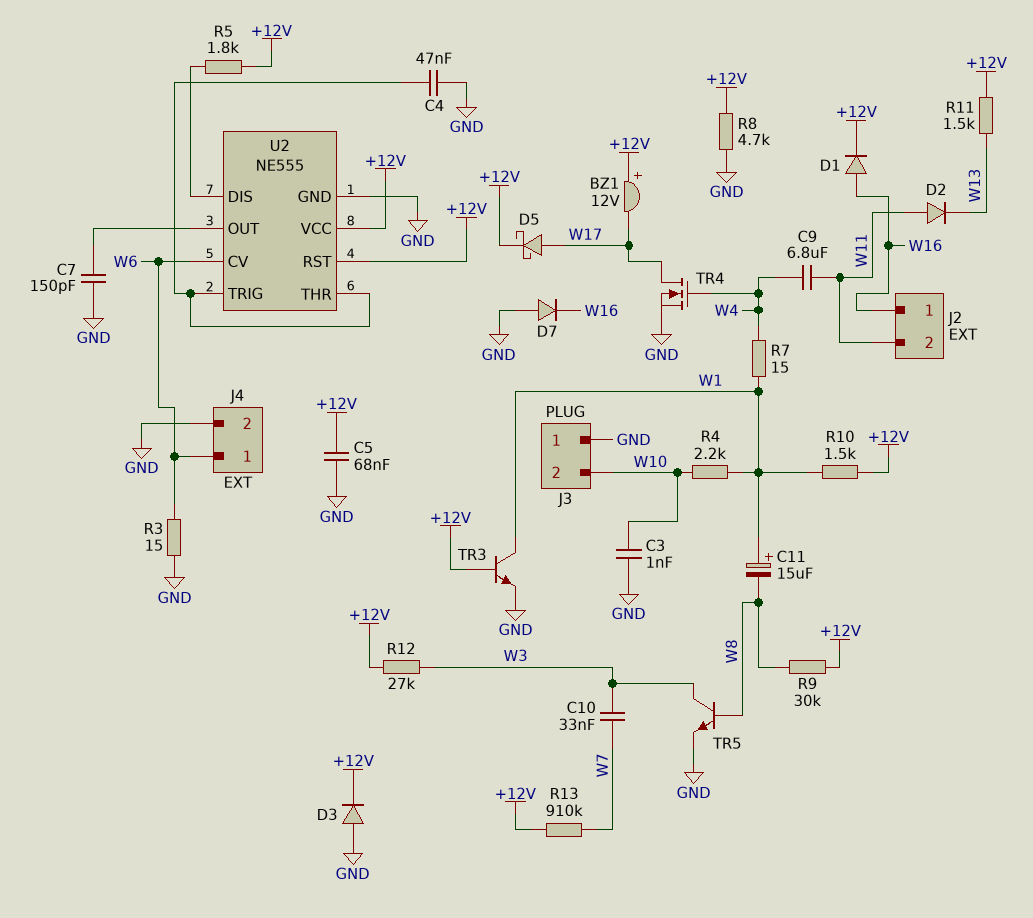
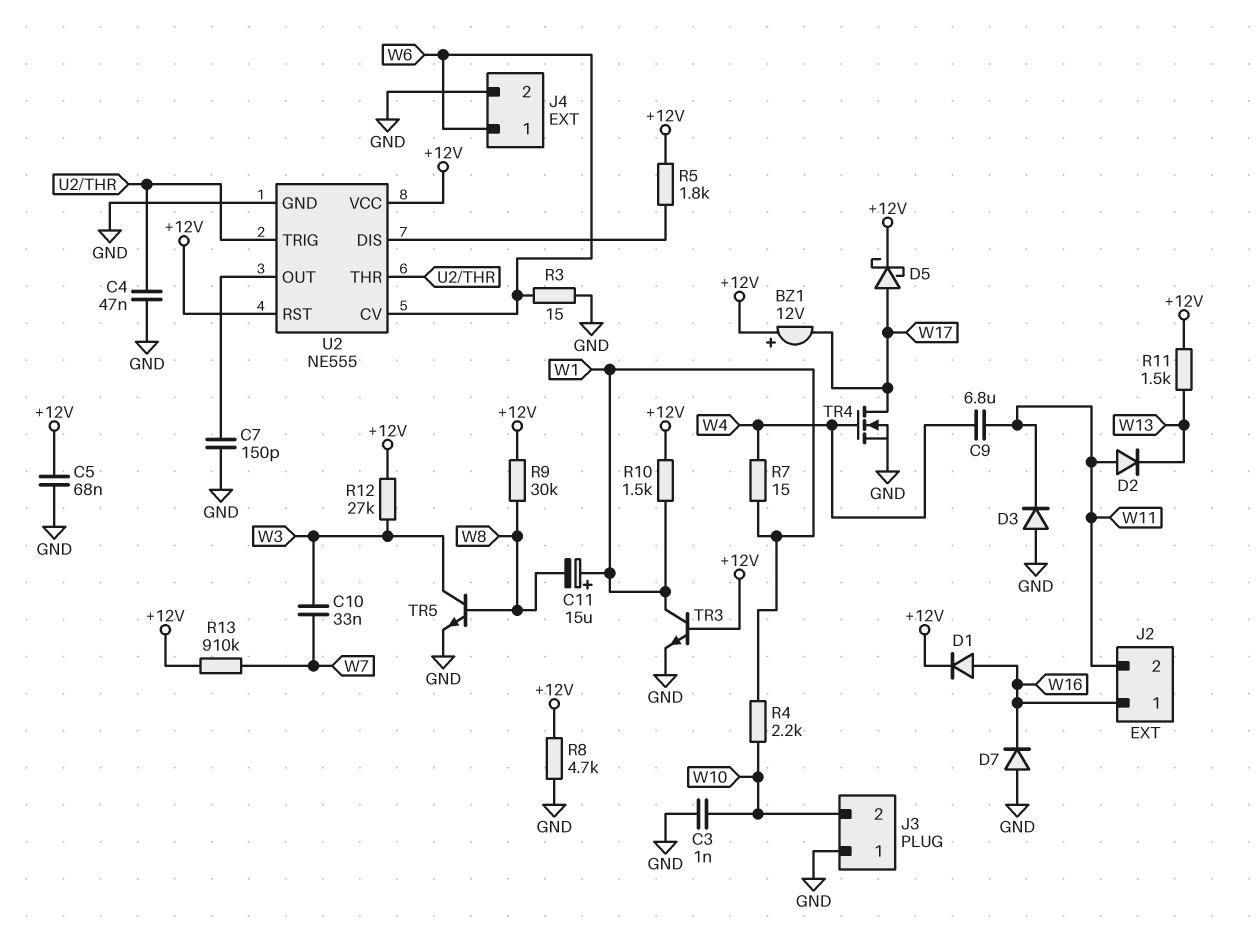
D3: diode (A GND, K +12V) -> diode (A GND, K W11)

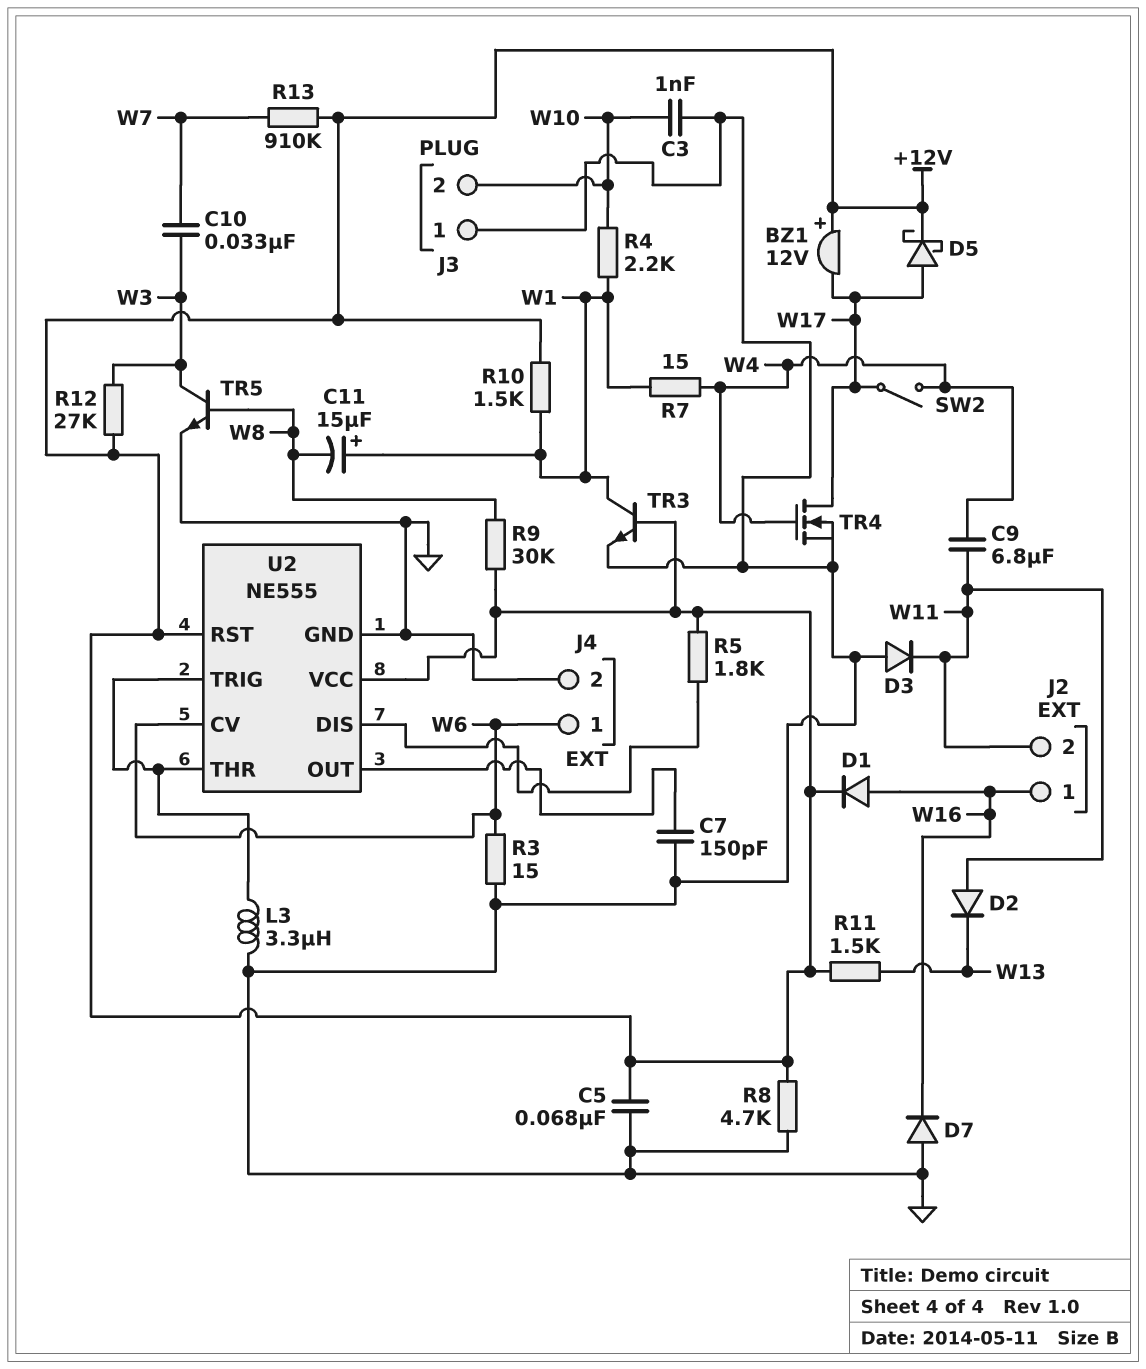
C4: 47nF (GND, U2/THR) -> none
L3: none -> 3.3uH (GND, U2/THR)
SW2: none -> switch (W4, W17)

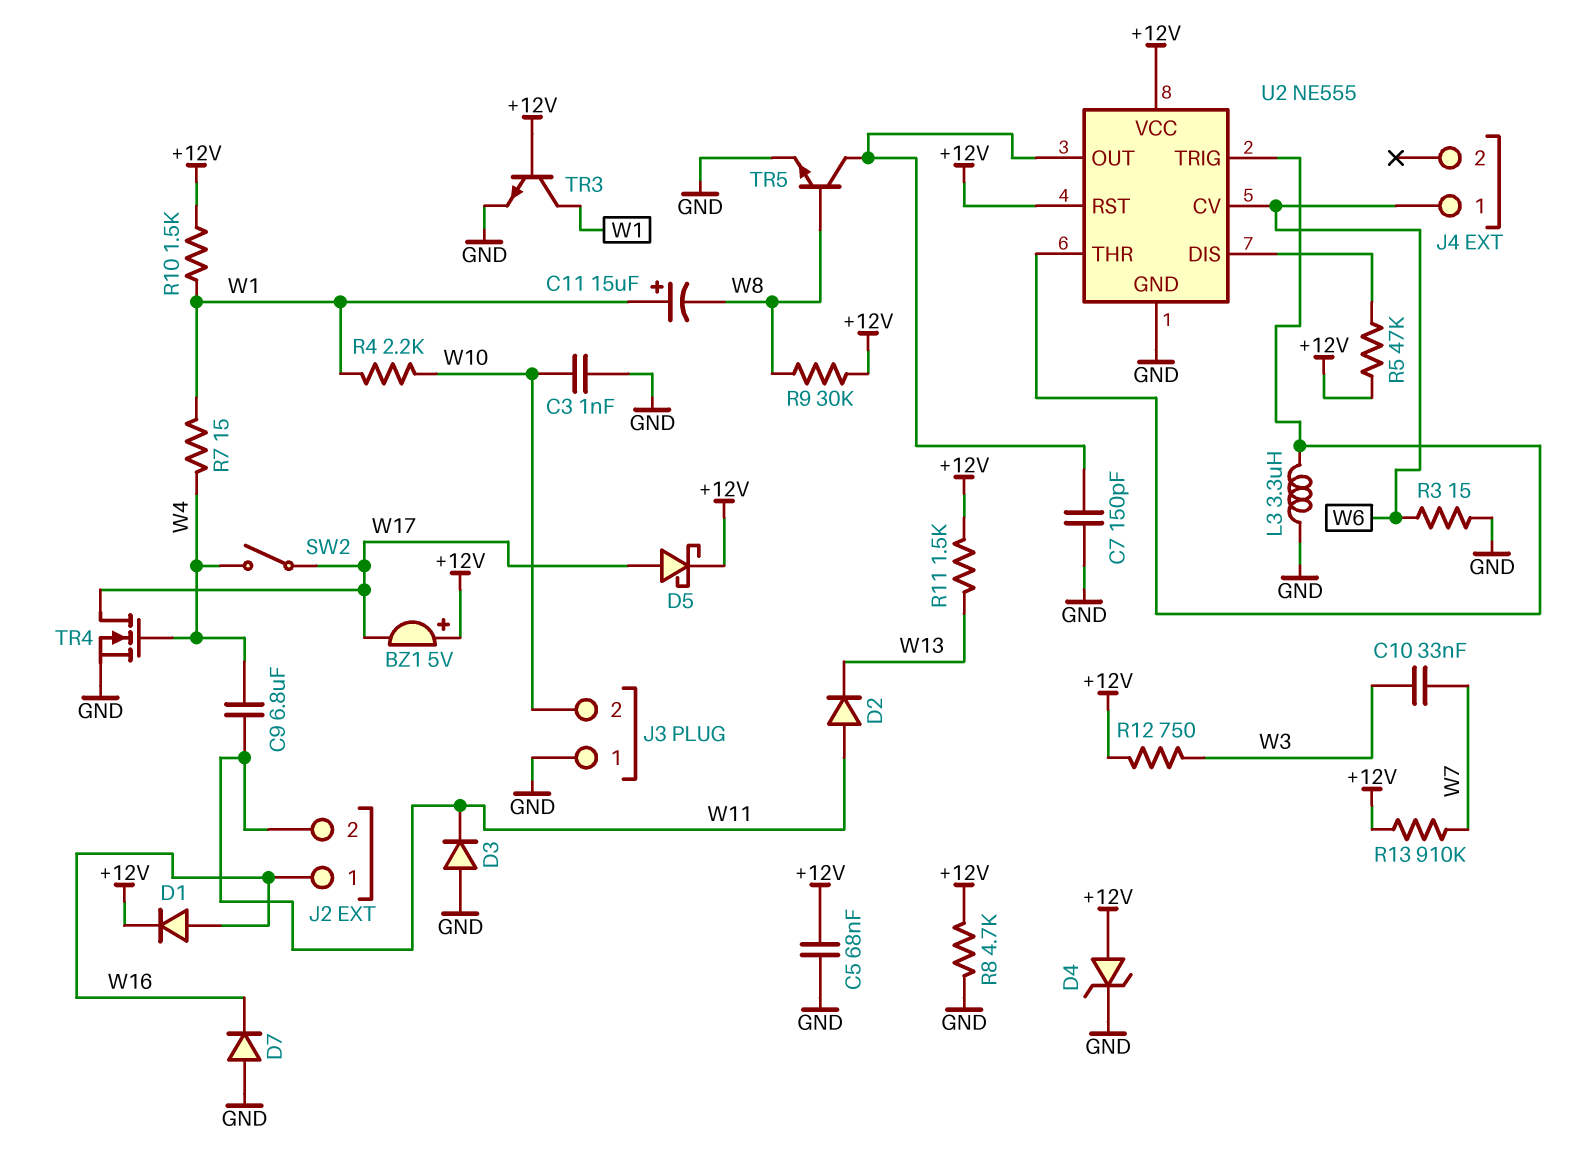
BZ1: buzzer 12V (plus +12V, minus W17) -> buzzer 5V (plus +12V, minus W17)
D4: none -> zener (A +12V, K GND)
J4 pin 2: GND -> none
R5: 1.8k (+12V, U2/DIS) -> 47k (+12V, U2/DIS)
R12: 27k (+12V, W3) -> 750 (+12V, W3)
TR5: NPN (B W8, C W3, E GND) -> NPN (B W8, C U2/OUT, E GND)

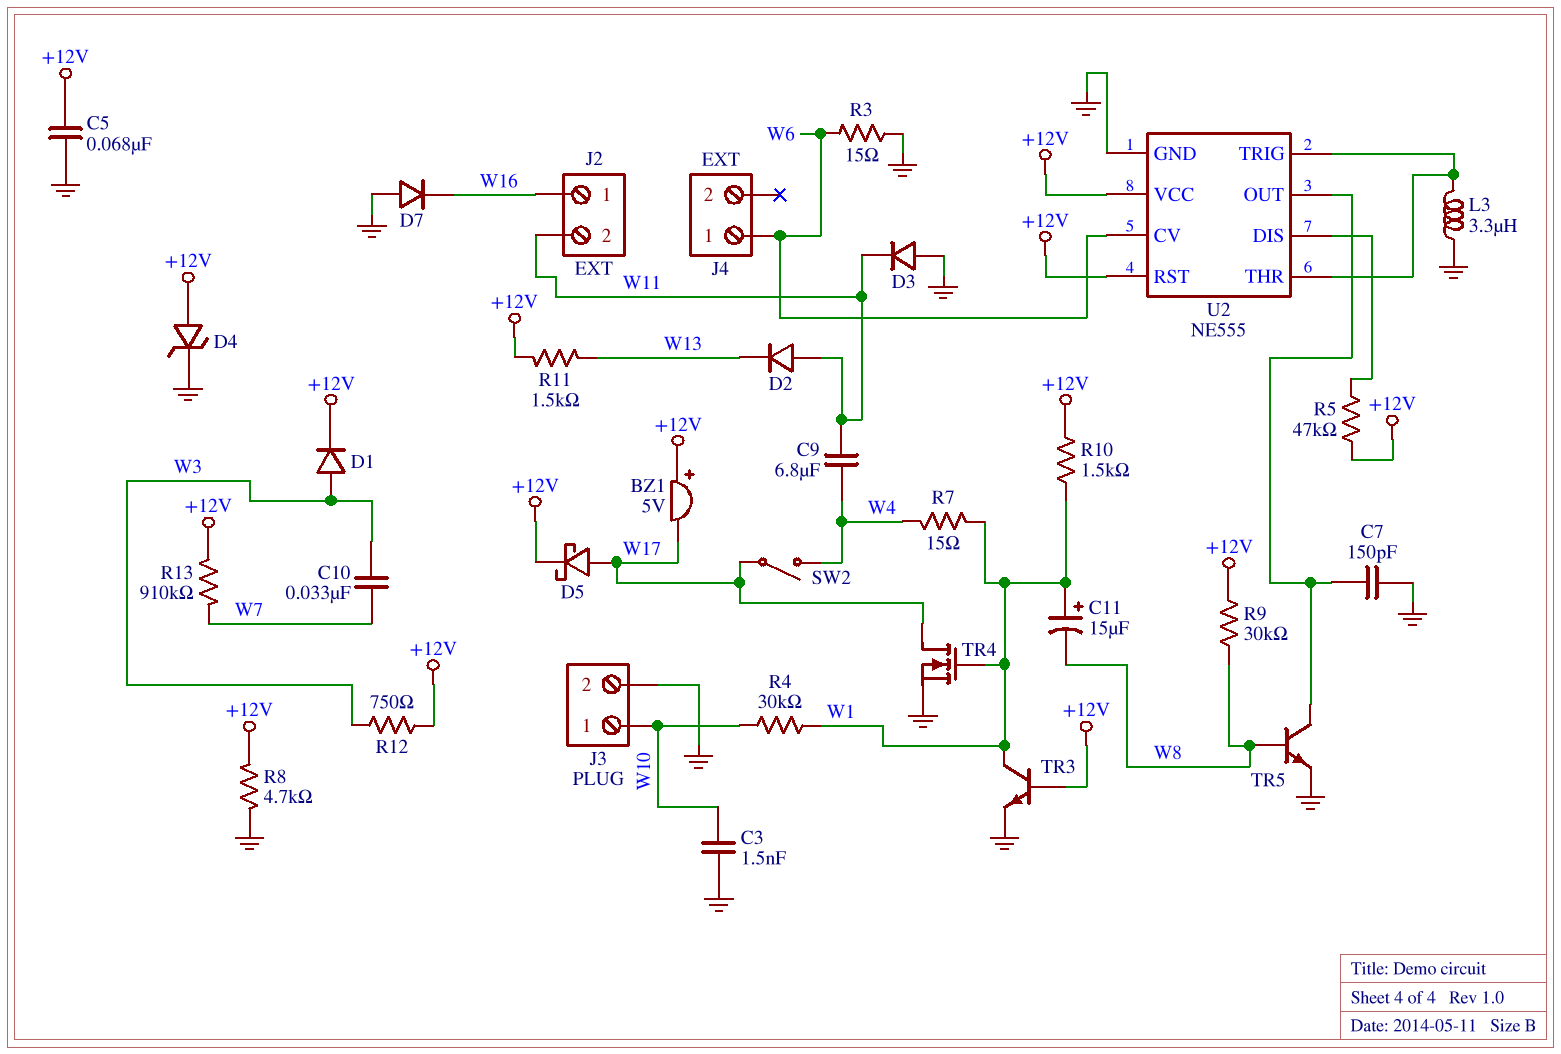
C3: 1nF (GND, W10) -> 1.5nF (GND, W10)
D1: diode (A W16, K +12V) -> diode (A W3, K +12V)
J3 pin 1: GND -> W10
J3 pin 2: W10 -> GND
R4: 2.2k (W1, W10) -> 30k (W1, W10)
TR4: NMOS (G W4, D W17, S GND) -> NMOS (G W1, D W17, S GND)

